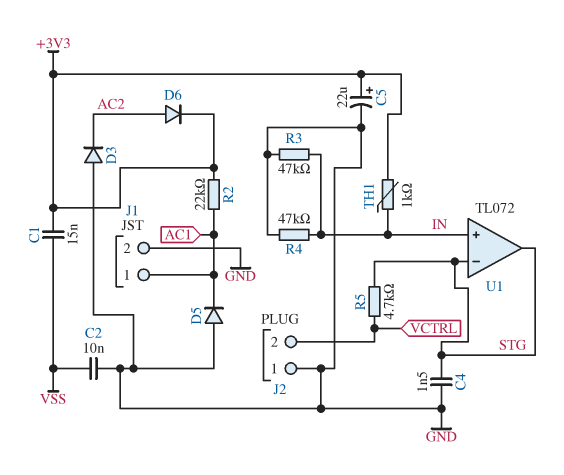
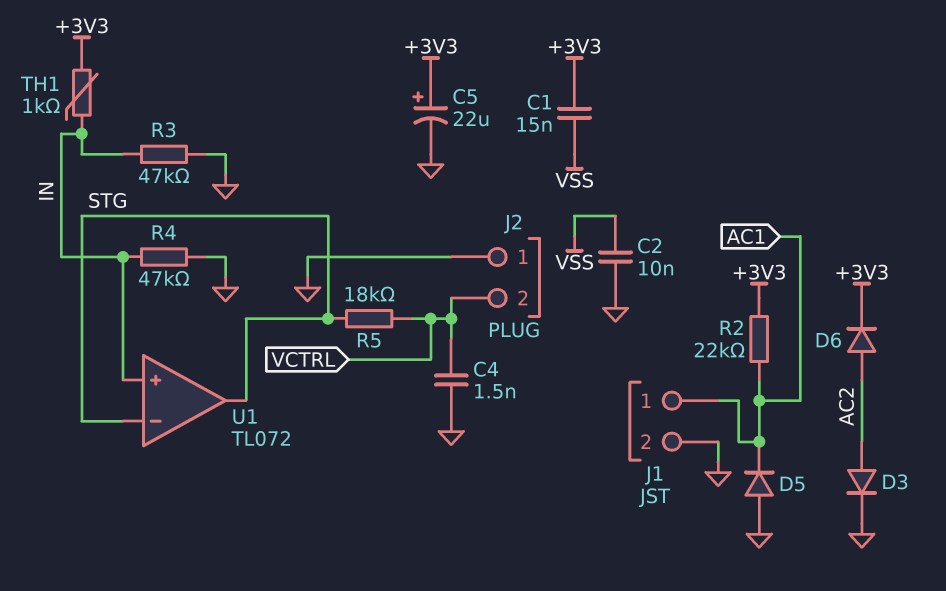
C4: 1.5nF (GND, STG) -> 1.5nF (GND, VCTRL)
D3: diode (A GND, K AC2) -> diode (A AC2, K GND)
R5: 4.7k (STG, VCTRL) -> 18k (STG, VCTRL)

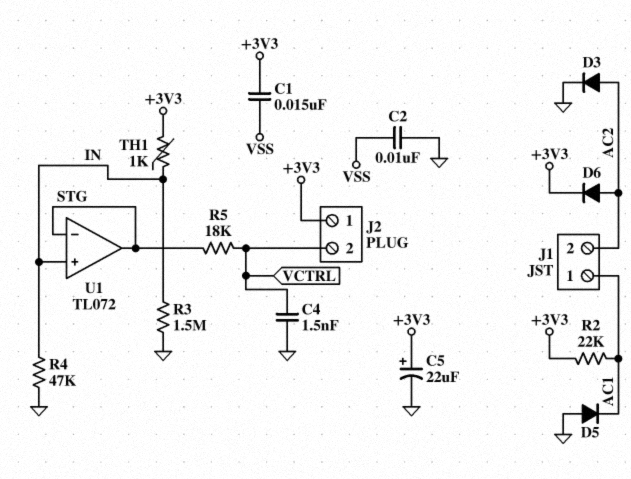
J1 pin 2: GND -> AC2
J2 pin 1: GND -> +3V3
R3: 47k (GND, IN) -> 1.5M (GND, IN)

